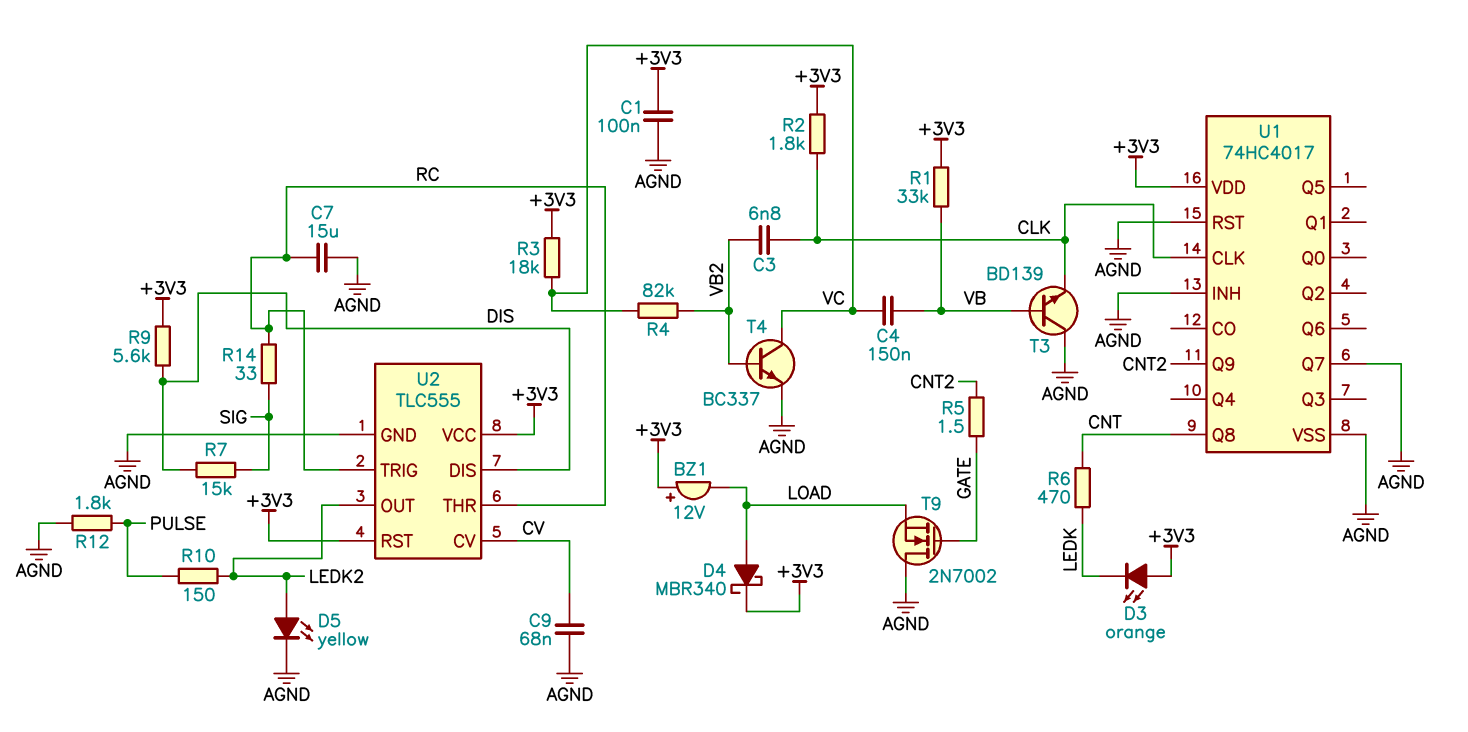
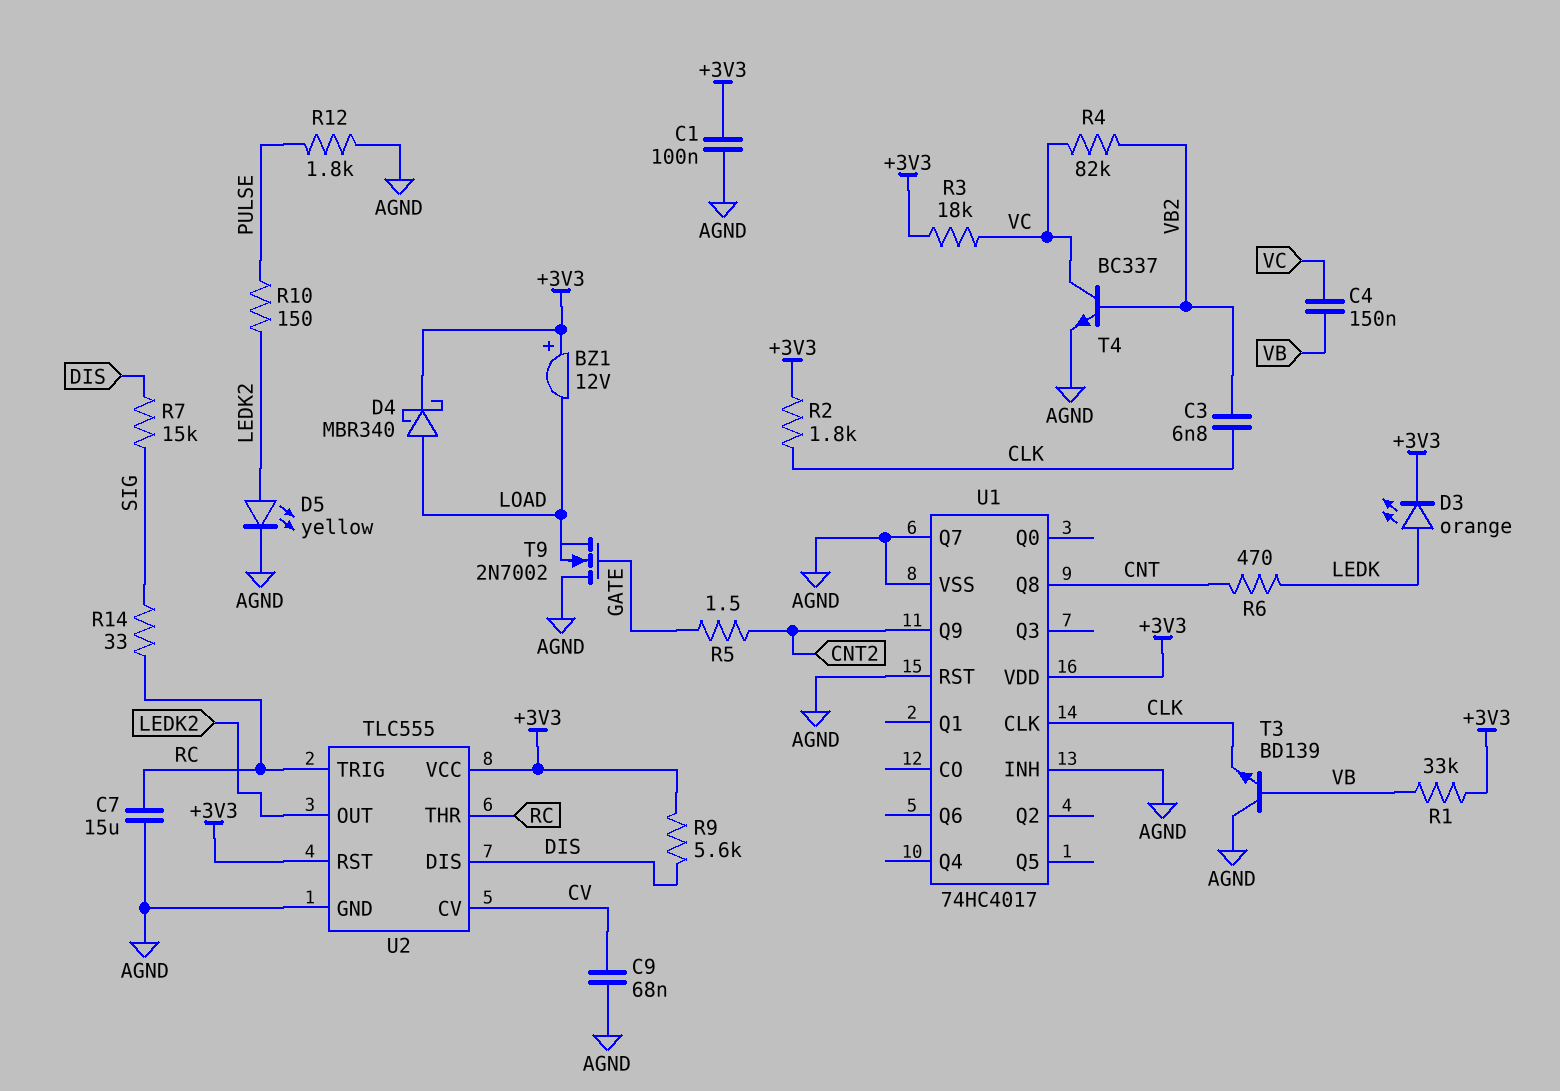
D3: LED orange (A +3V3, K LEDK) -> LED orange (A LEDK, K +3V3)

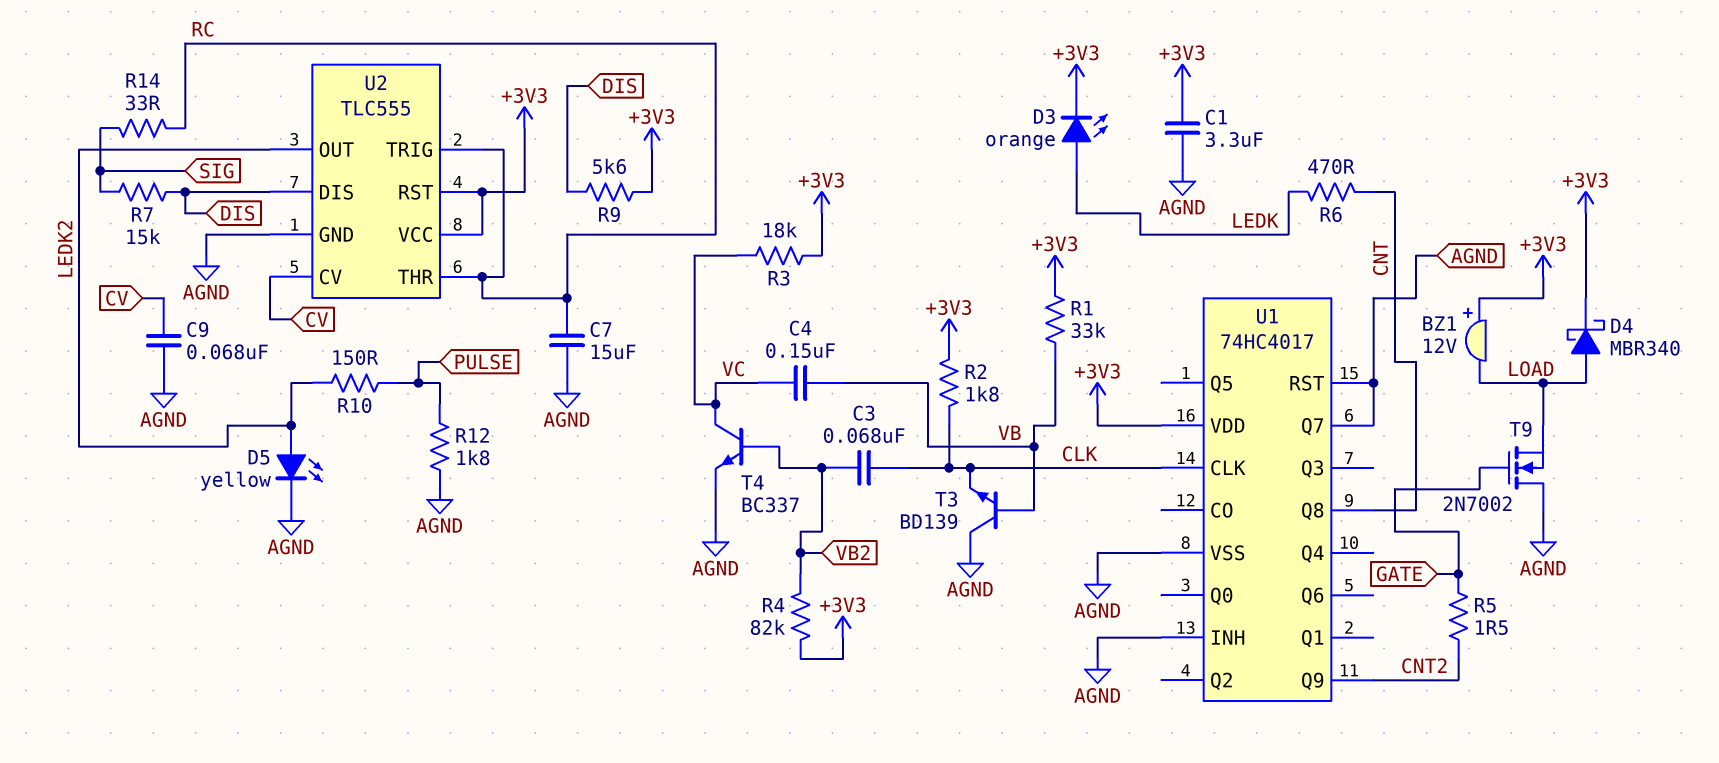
C1: 100nF (+3V3, AGND) -> 3.3uF (+3V3, AGND)
C3: 6.8nF (CLK, VB2) -> 68nF (CLK, VB2)
R4: 82k (VB2, VC) -> 82k (+3V3, VB2)

